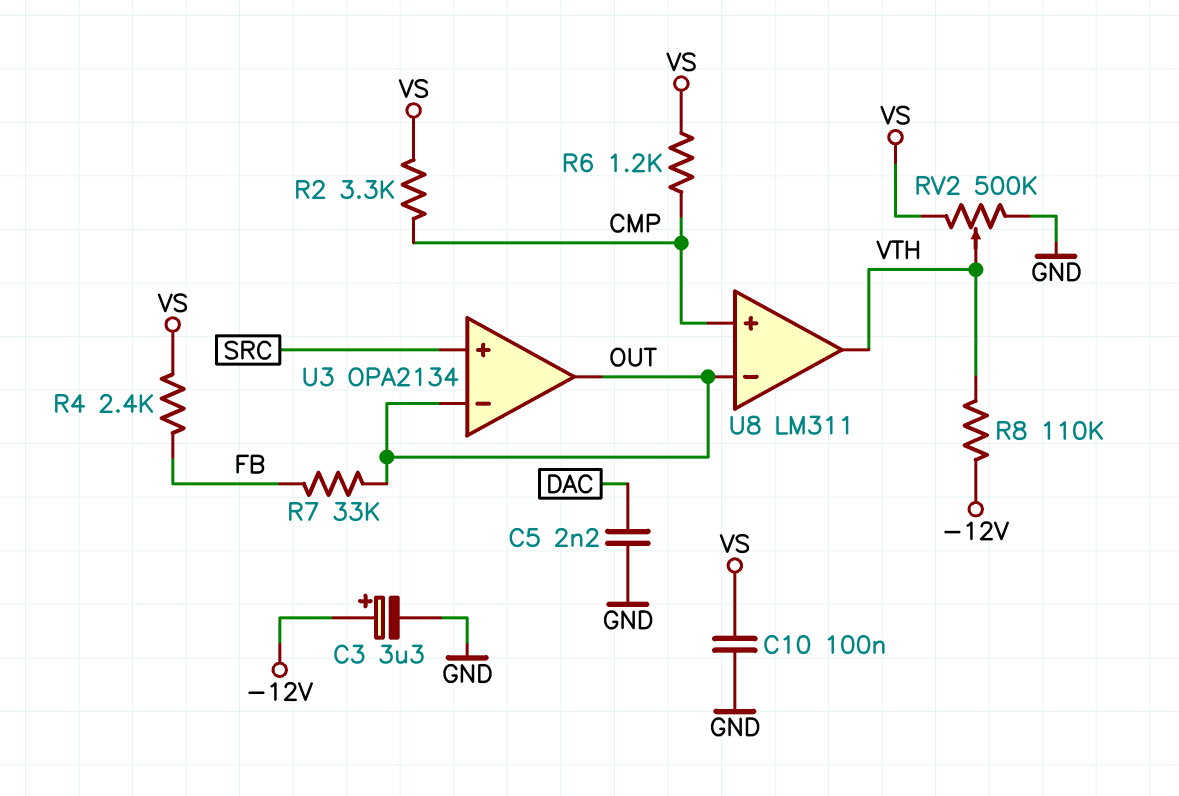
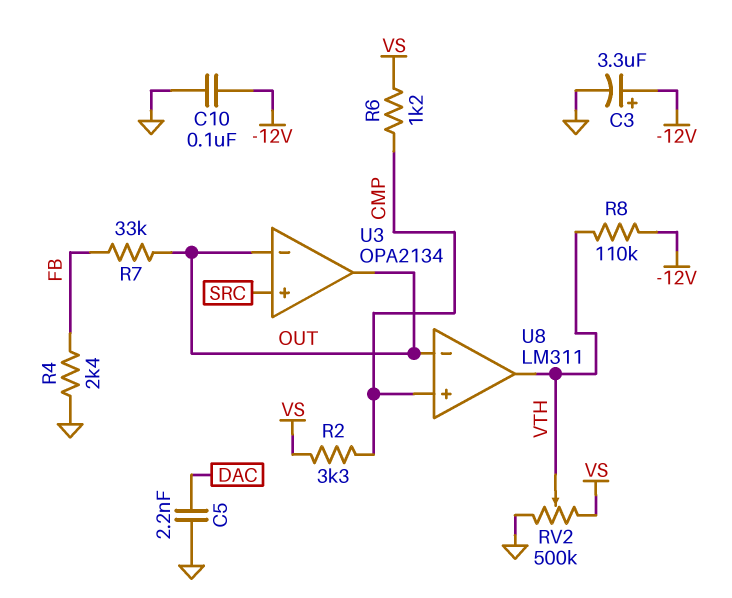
C10: 100nF (GND, VS) -> 100nF (-12V, GND)
R4: 2.4k (FB, VS) -> 2.4k (FB, GND)

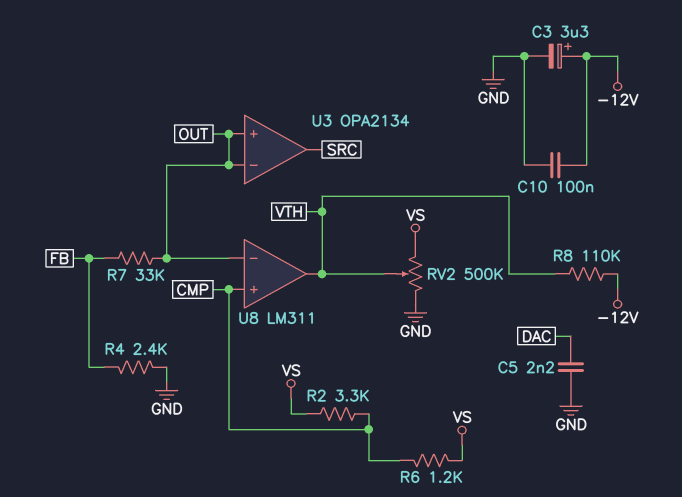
U3 pin in+: SRC -> OUT
U3 pin out: OUT -> SRC

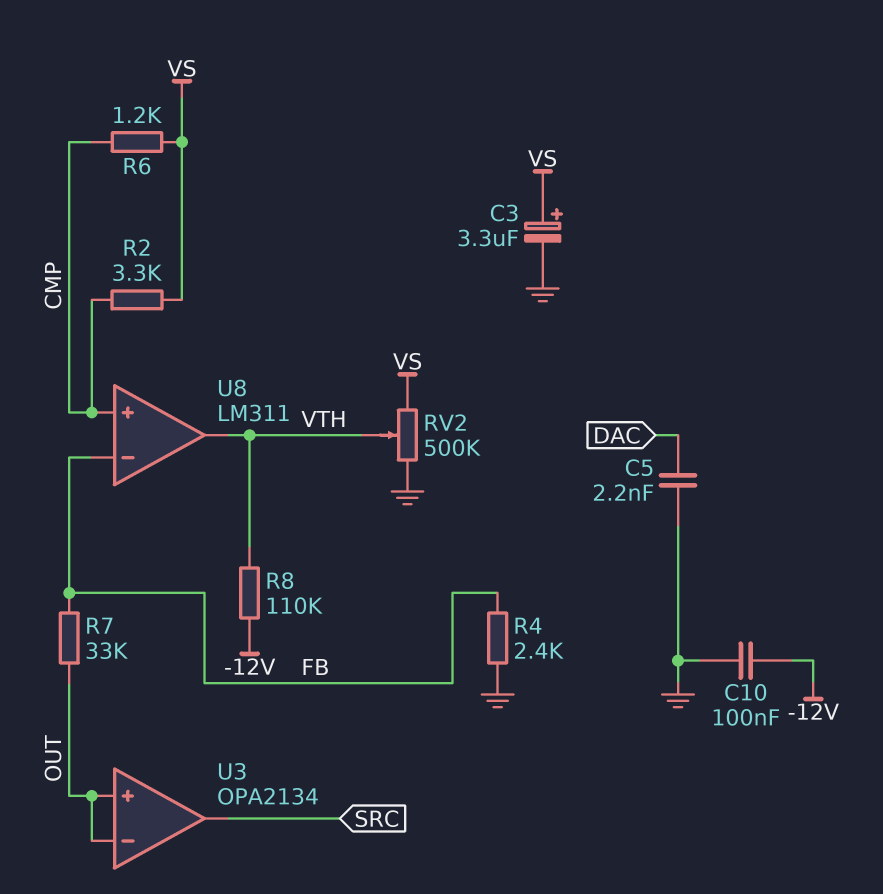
C3: 3.3uF (plus -12V, minus GND) -> 3.3uF (plus VS, minus GND)
U8 pin in-: OUT -> FB

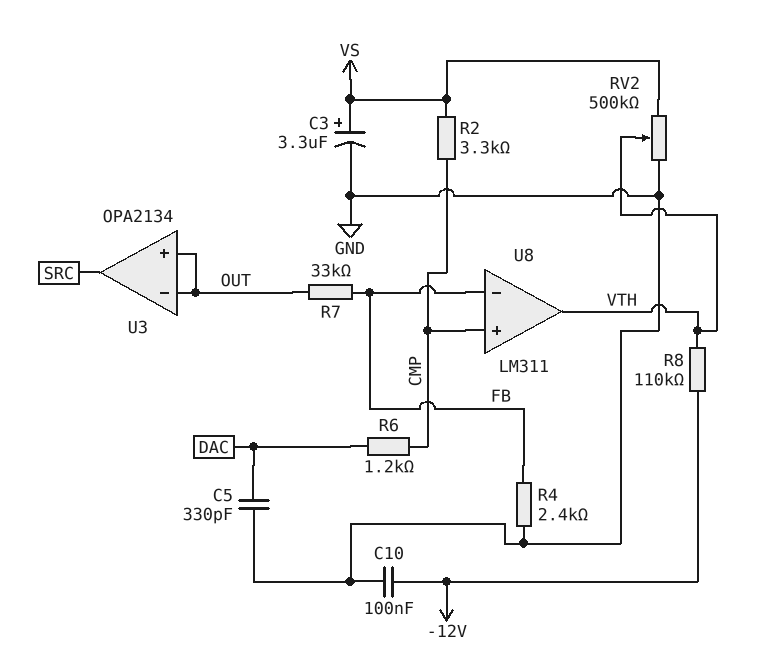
C5: 2.2nF (DAC, GND) -> 330pF (DAC, GND)
R6: 1.2k (CMP, VS) -> 1.2k (CMP, DAC)

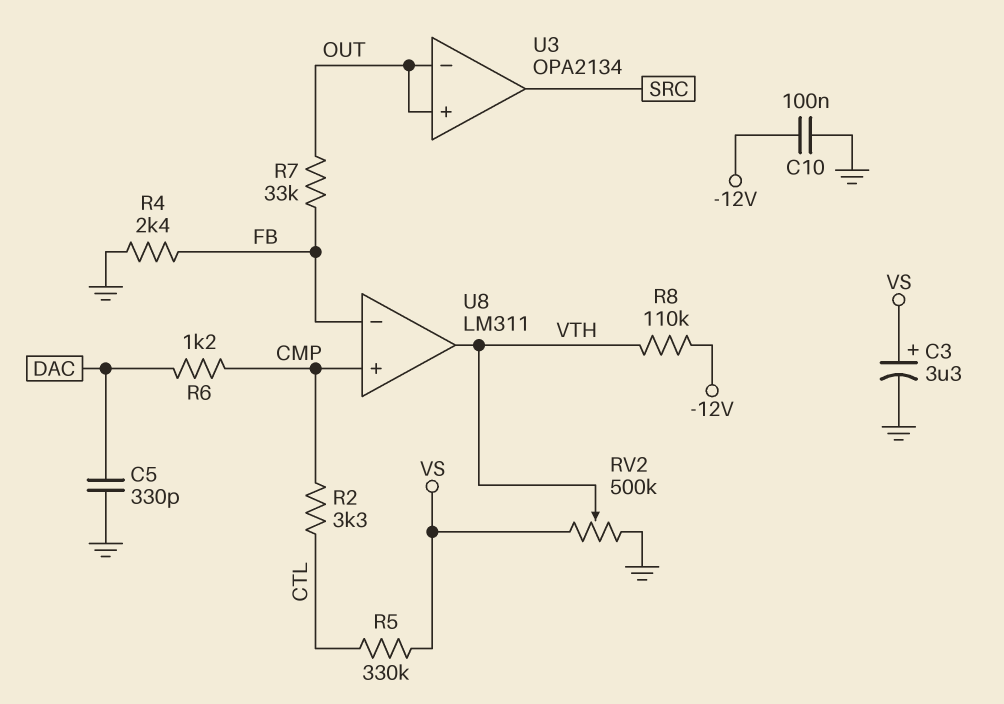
R2: 3.3k (CMP, VS) -> 3.3k (CMP, CTL)
R5: none -> 330k (CTL, VS)

